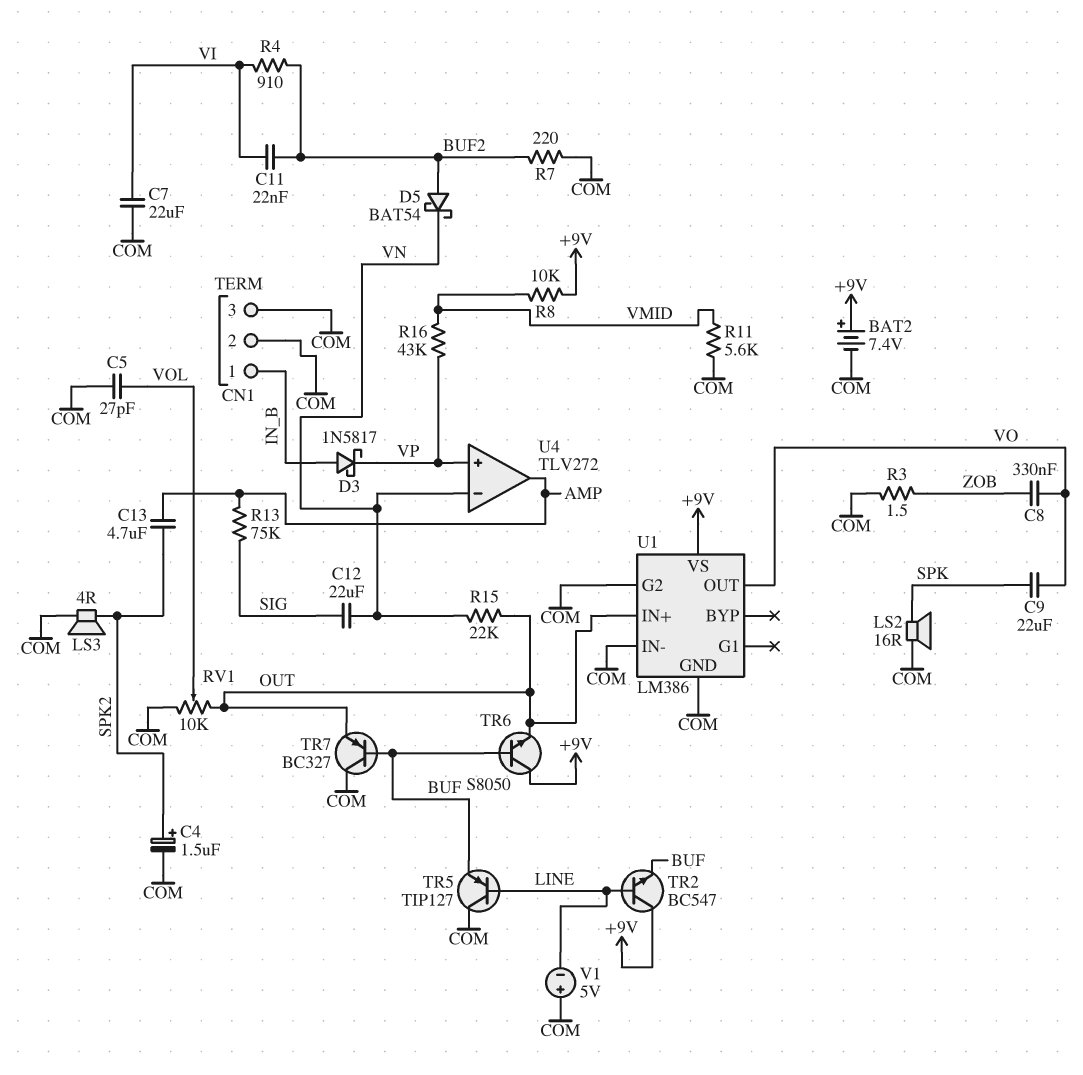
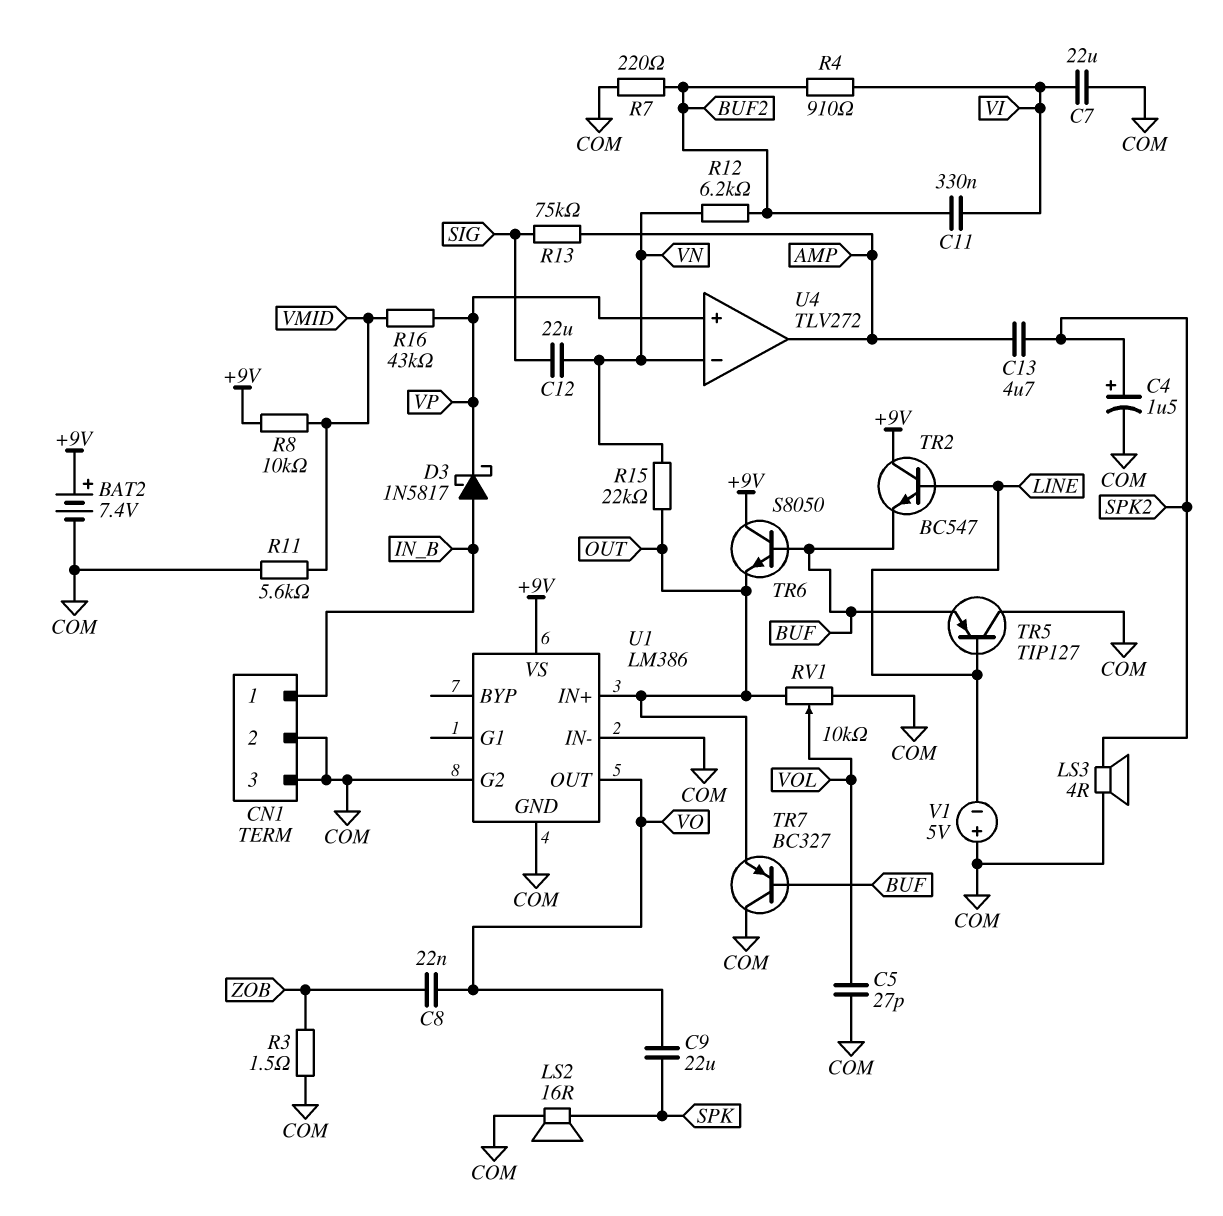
C8: 330nF (VO, ZOB) -> 22nF (VO, ZOB)
C11: 22nF (BUF2, VI) -> 330nF (BUF2, VI)
D5: schottky BAT54 (A BUF2, K VN) -> none
R12: none -> 6.2k (BUF2, VN)

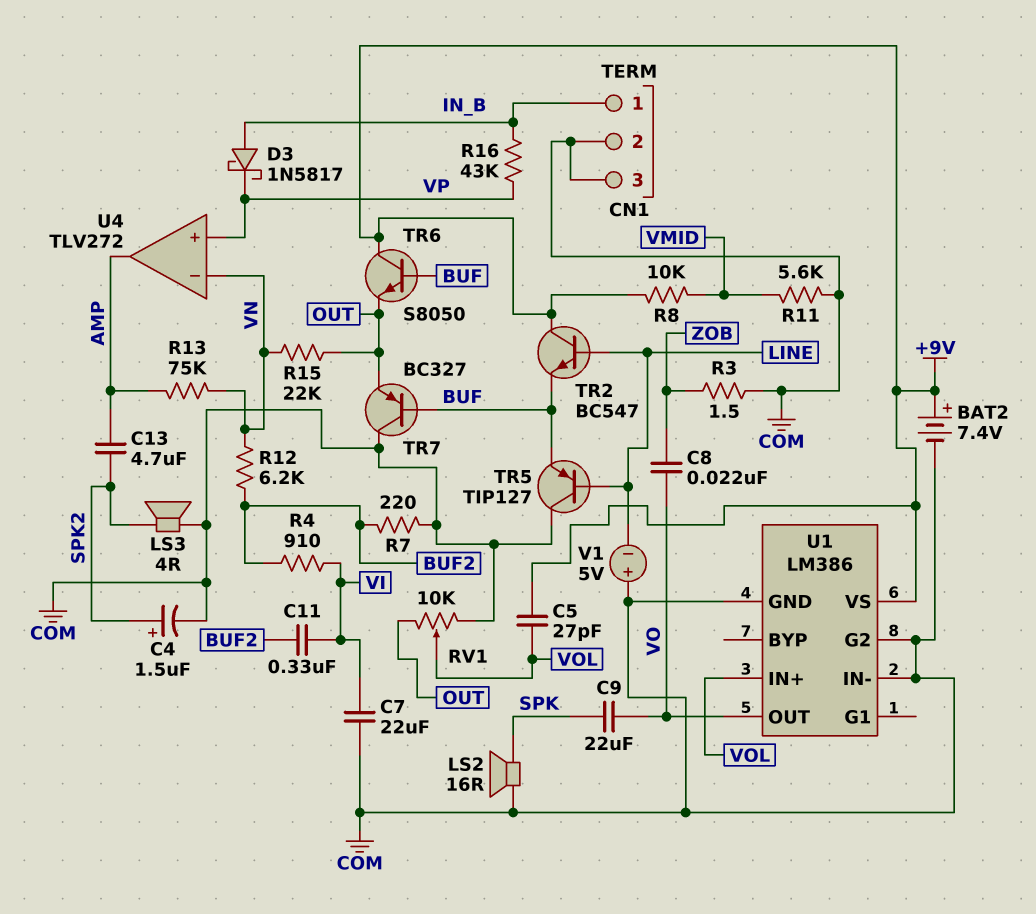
C5: 27pF (COM, VOL) -> 27pF (+9V, VOL)
C12: 22uF (SIG, VN) -> none
R13: 75k (AMP, SIG) -> 75k (AMP, VN)
R16: 43k (VMID, VP) -> 43k (IN_B, VP)
U1 pin IN+: OUT -> VOL

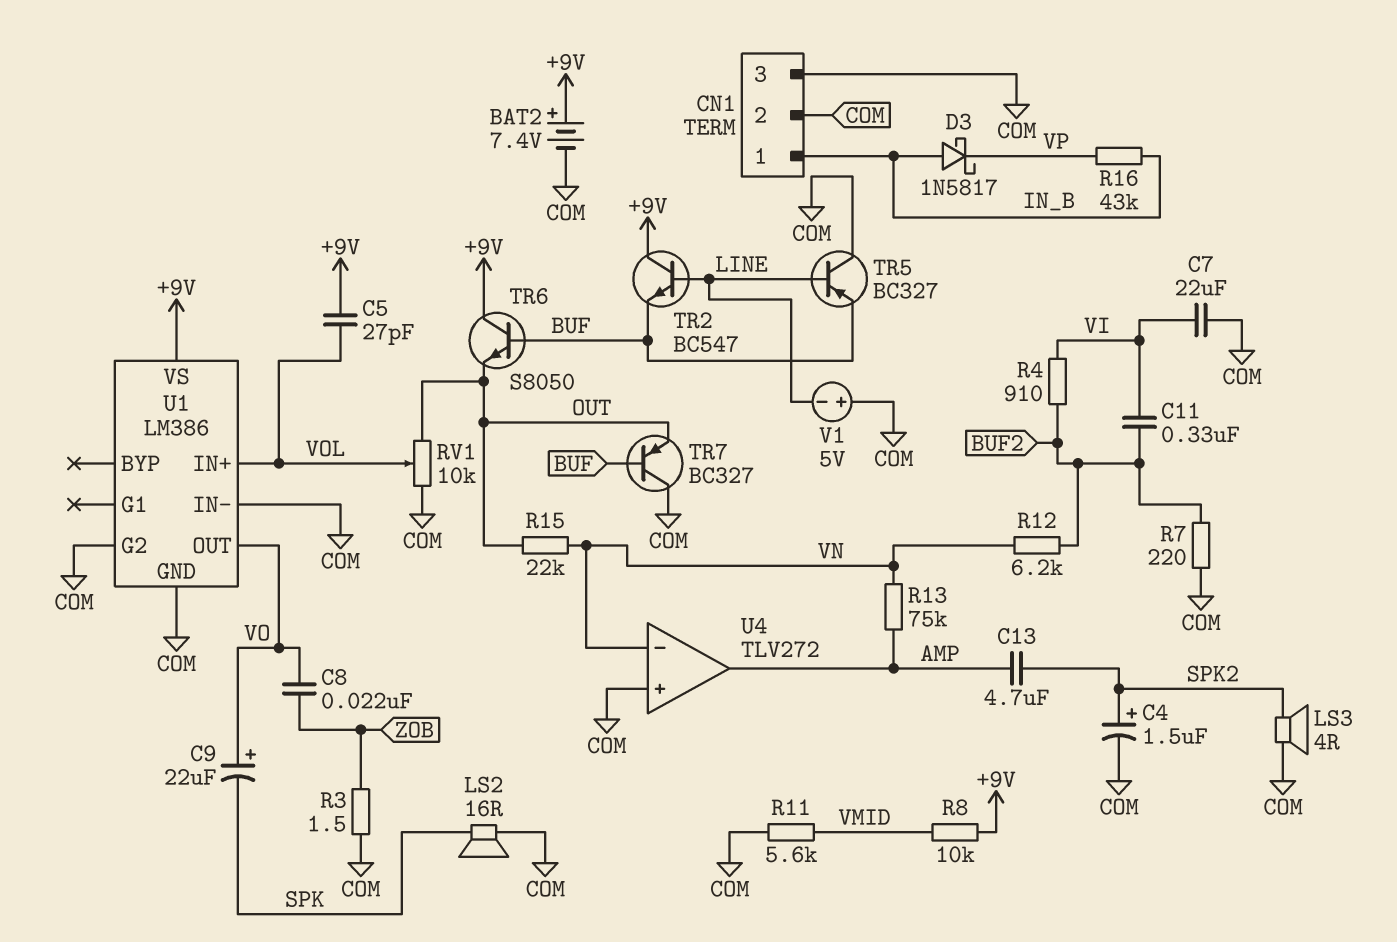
C9: 22uF (SPK, VO) -> 22uF (plus VO, minus SPK)
TR5: PNP TIP127 (B LINE, C COM, E BUF) -> PNP BC327 (B LINE, C COM, E BUF)
U4 pin in+: VP -> COM

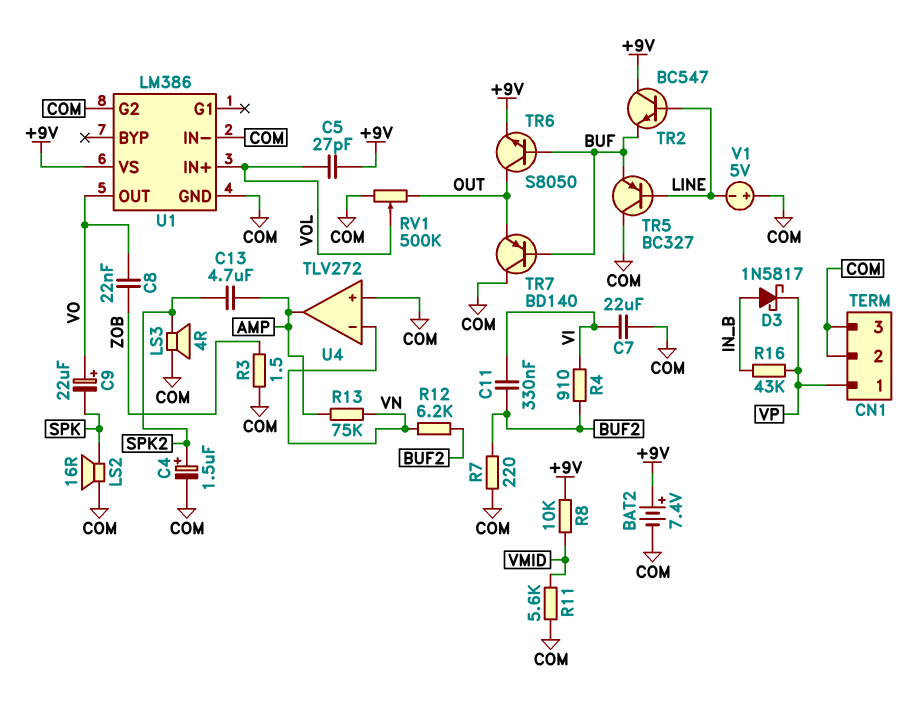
CN1 pin 1: IN_B -> VP
R15: 22k (OUT, VN) -> none
RV1: 10k (COM, OUT, wiper VOL) -> 500k (COM, OUT, wiper VOL)
TR6: NPN S8050 (B BUF, C +9V, E OUT) -> NPN S8050 (B BUF, C OUT, E +9V)
TR7: PNP BC327 (B BUF, C COM, E OUT) -> PNP BD140 (B BUF, C COM, E OUT)

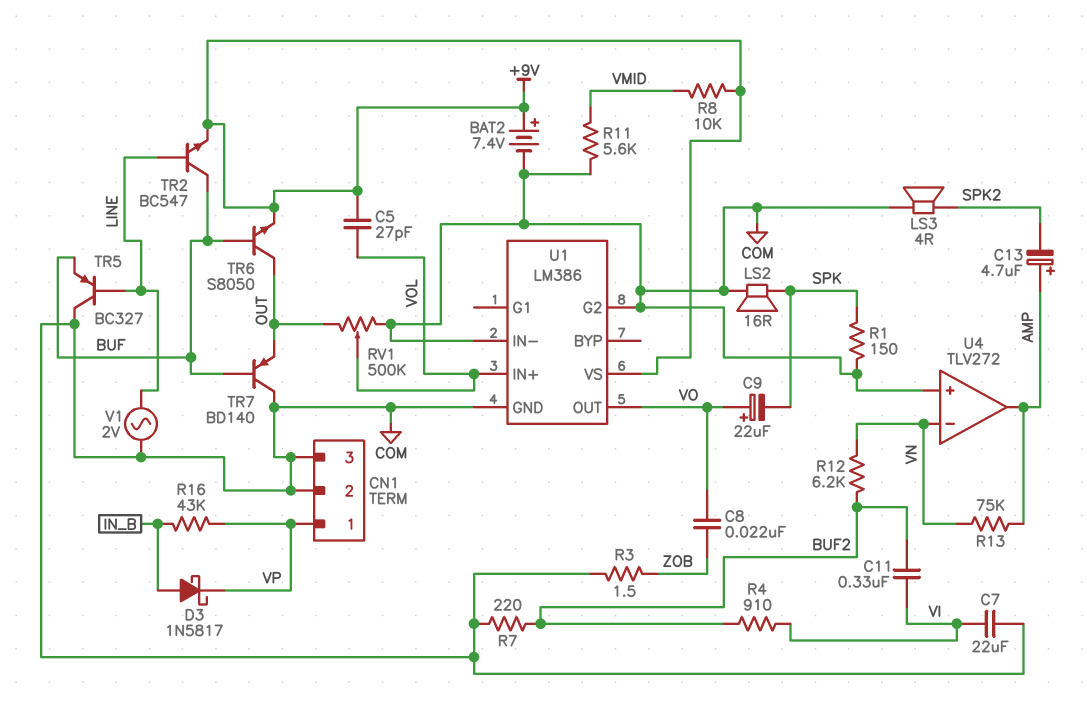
C4: 1.5uF (plus SPK2, minus COM) -> none
C13: 4.7uF (AMP, SPK2) -> 4.7uF (plus AMP, minus SPK2)
R1: none -> 150 (COM, SPK)
TR2: NPN BC547 (B LINE, C +9V, E BUF) -> NPN BC547 (B LINE, C BUF, E +9V)
V1: 5V (plus COM, minus LINE) -> AC 2V (COM, LINE)

